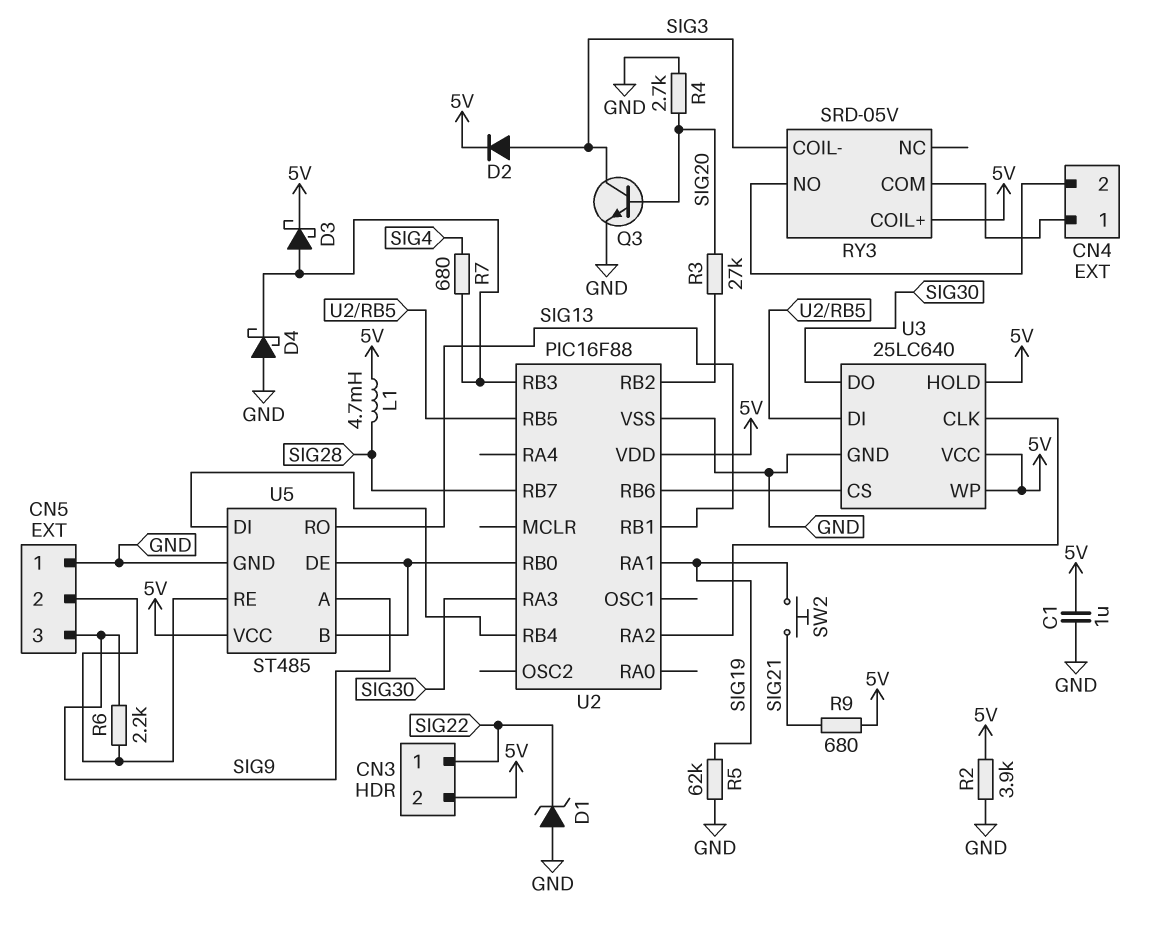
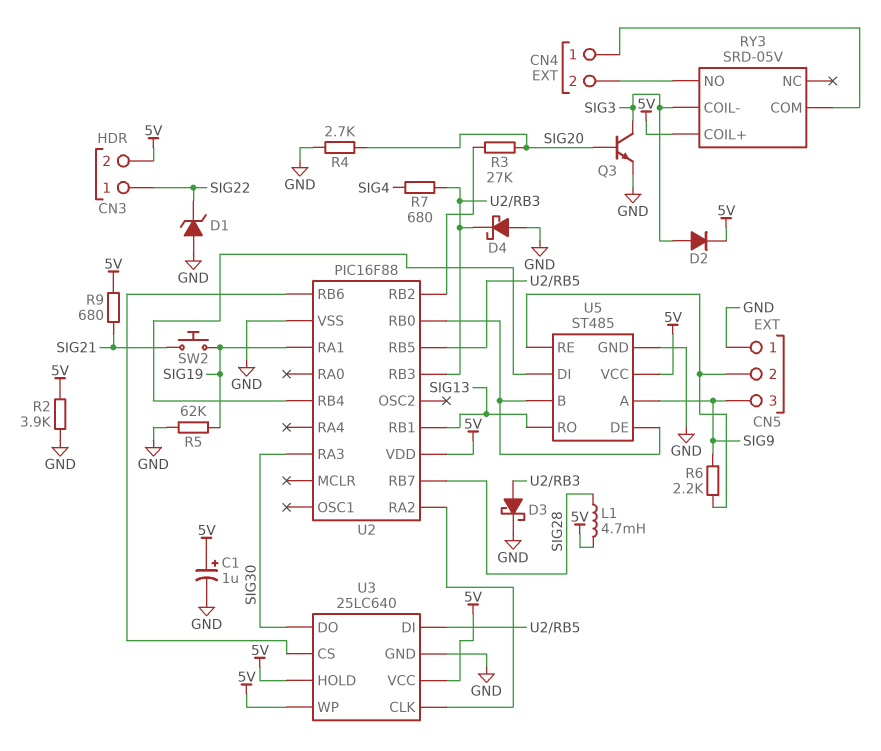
C1: 1uF (5V, GND) -> 1uF (plus 5V, minus GND)
D3: schottky (A U2/RB3, K 5V) -> schottky (A U2/RB3, K GND)

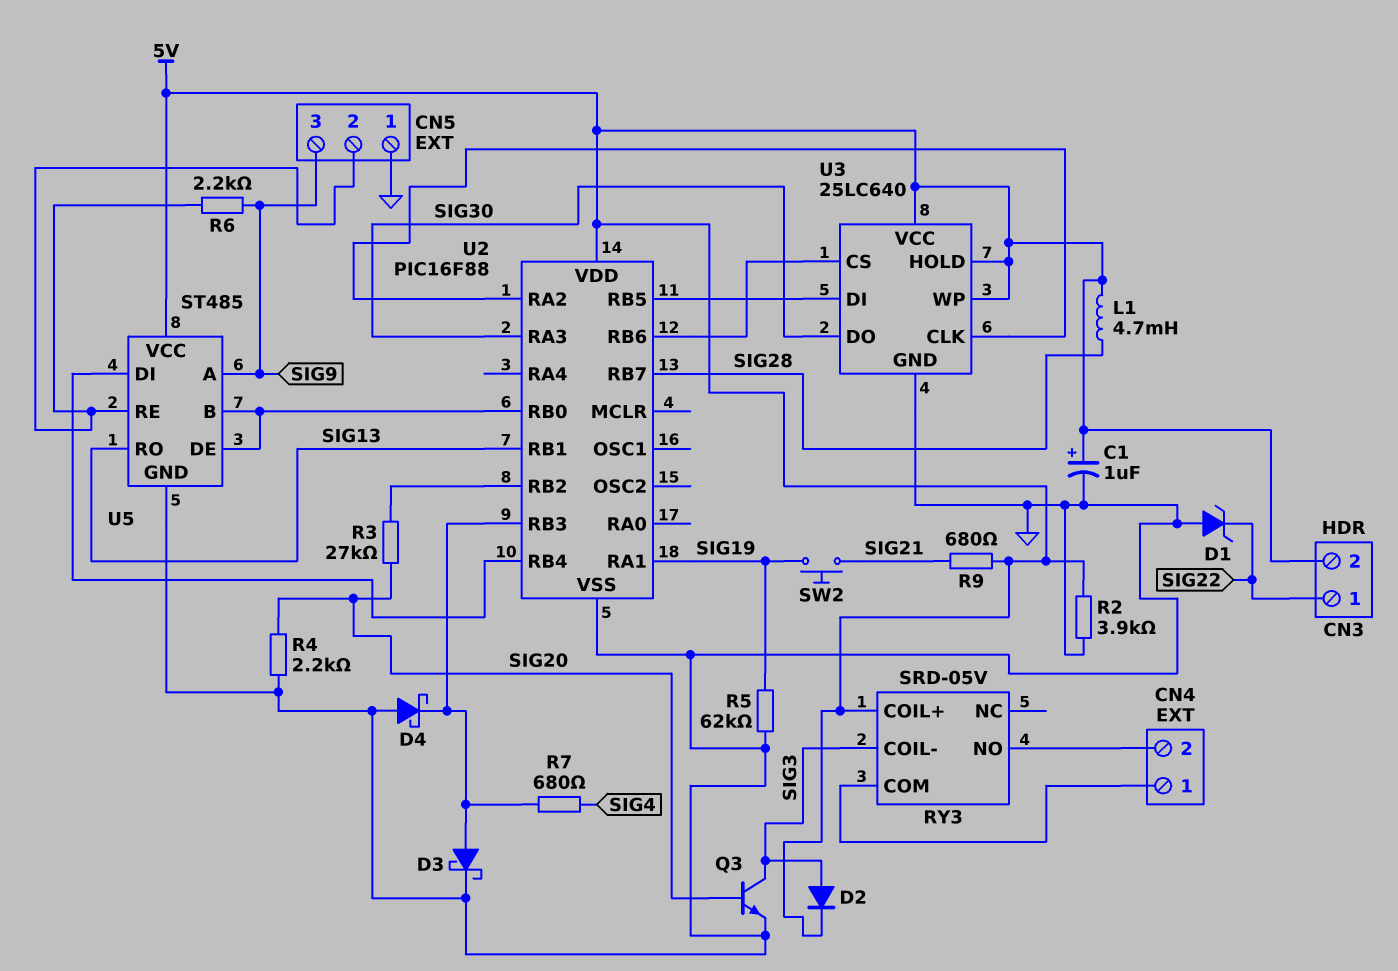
R4: 2.7k (GND, SIG20) -> 2.2k (GND, SIG20)

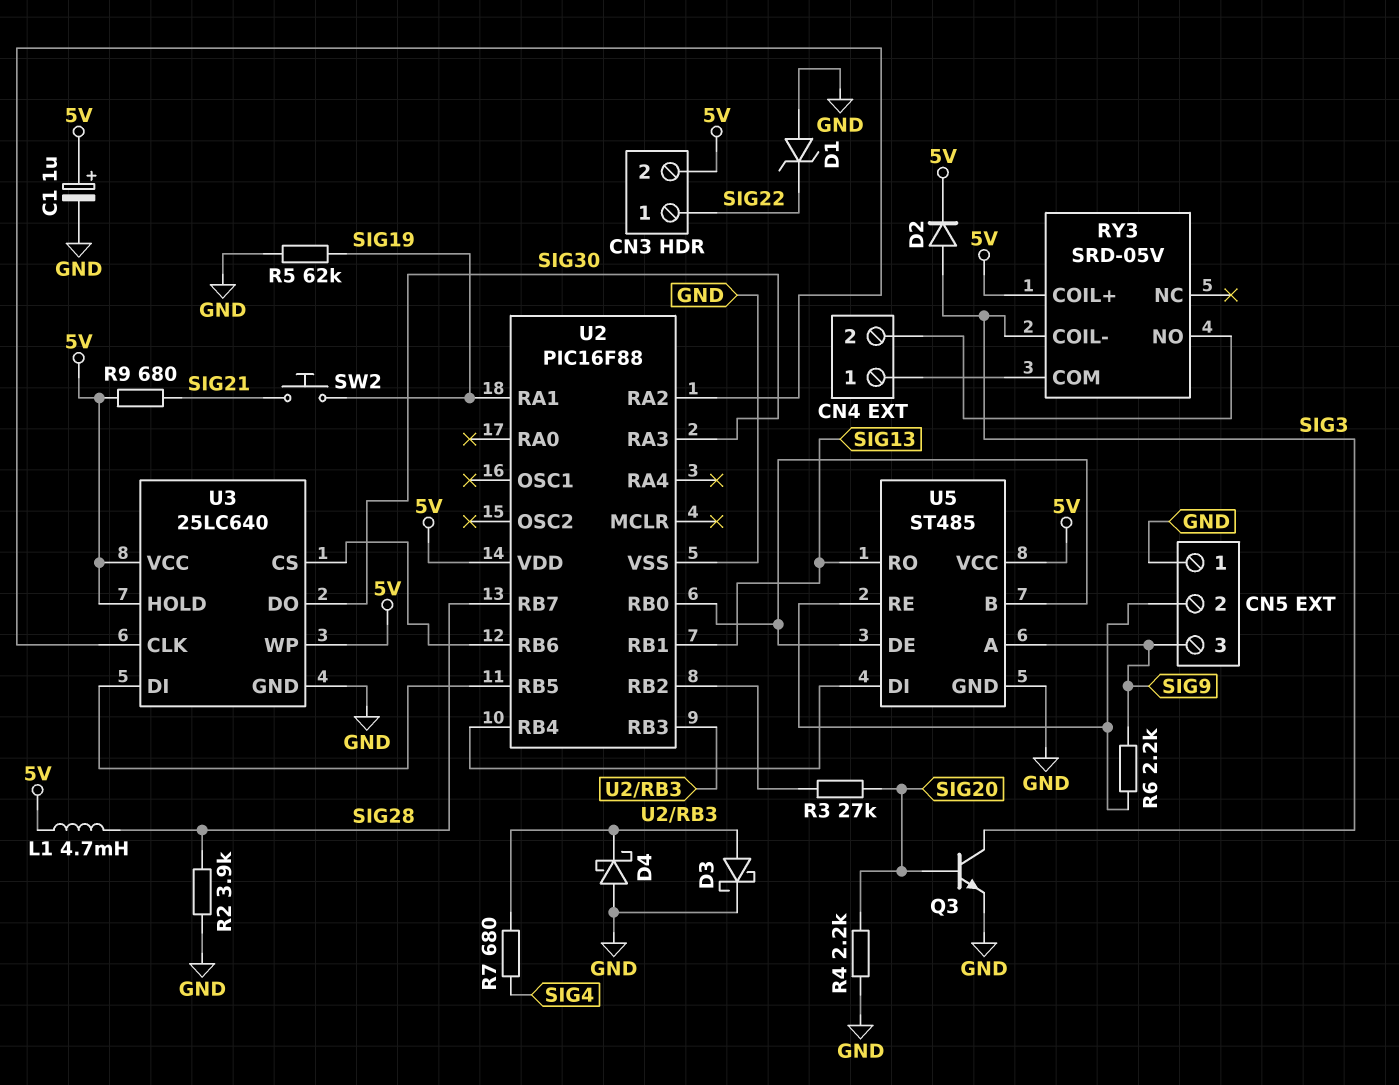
R2: 3.9k (5V, GND) -> 3.9k (GND, SIG28)

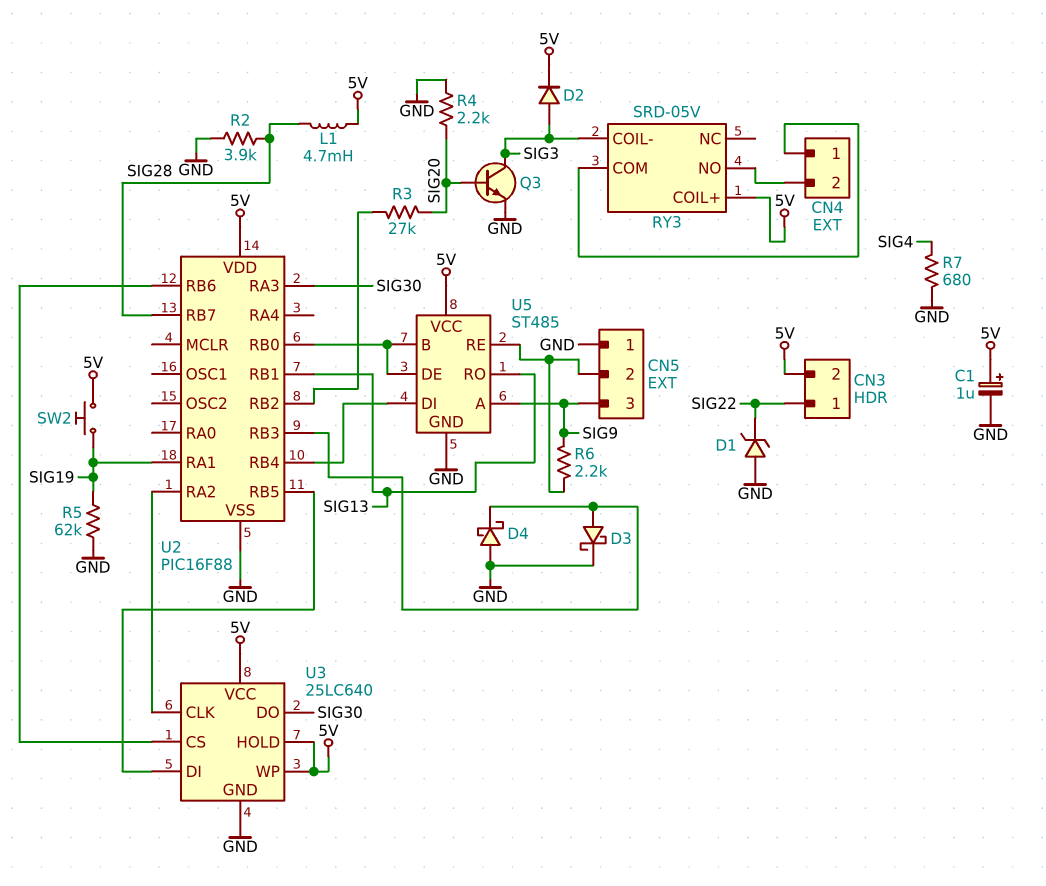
R7: 680 (SIG4, U2/RB3) -> 680 (GND, SIG4)
R9: 680 (5V, SIG21) -> none
SW2: button (SIG19, SIG21) -> button (5V, SIG19)

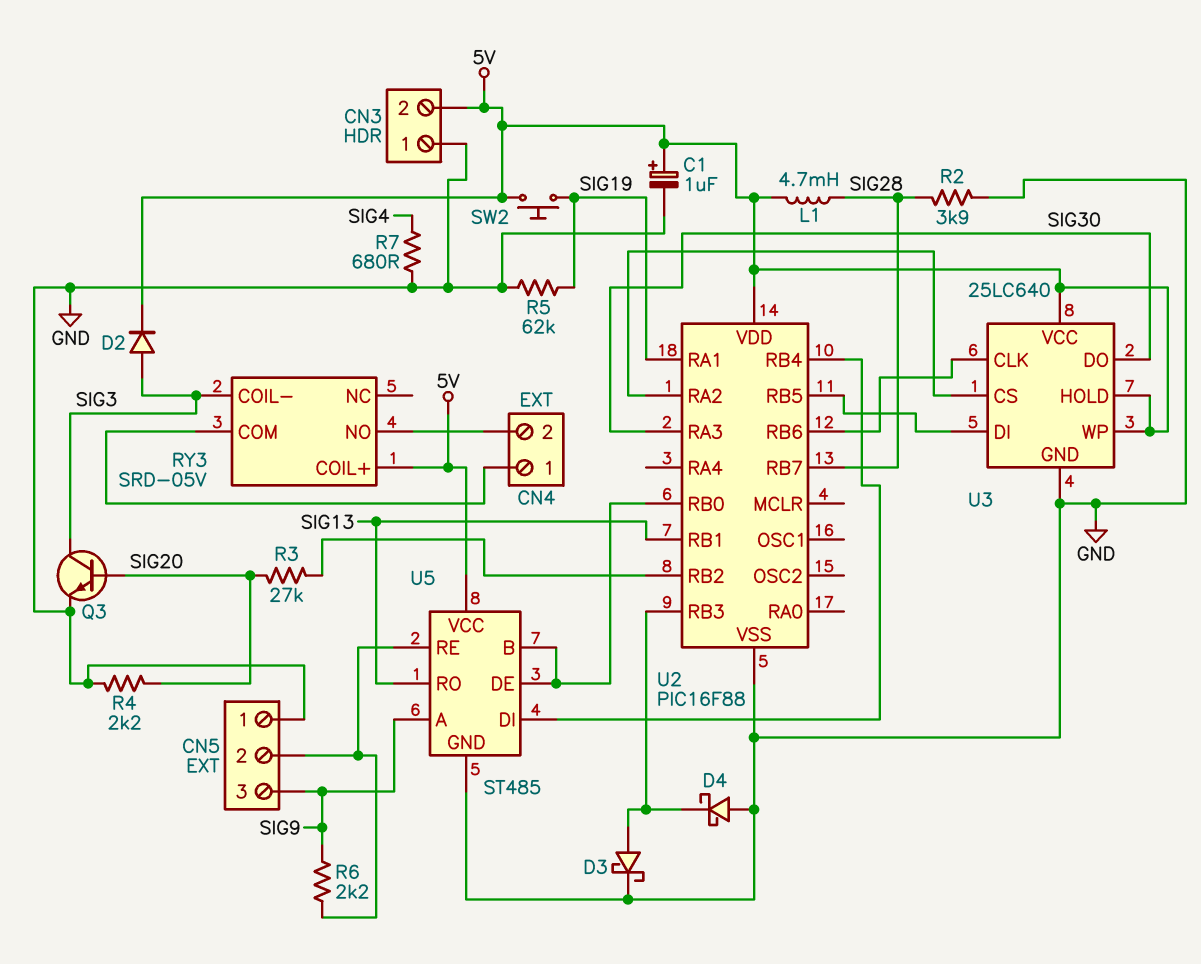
CN3 pin 1: SIG22 -> GND
D1: zener (A GND, K SIG22) -> none
U3 pin CLK: U2/RA2 -> U2/RB6
U3 pin CS: U2/RB6 -> U2/RA2

